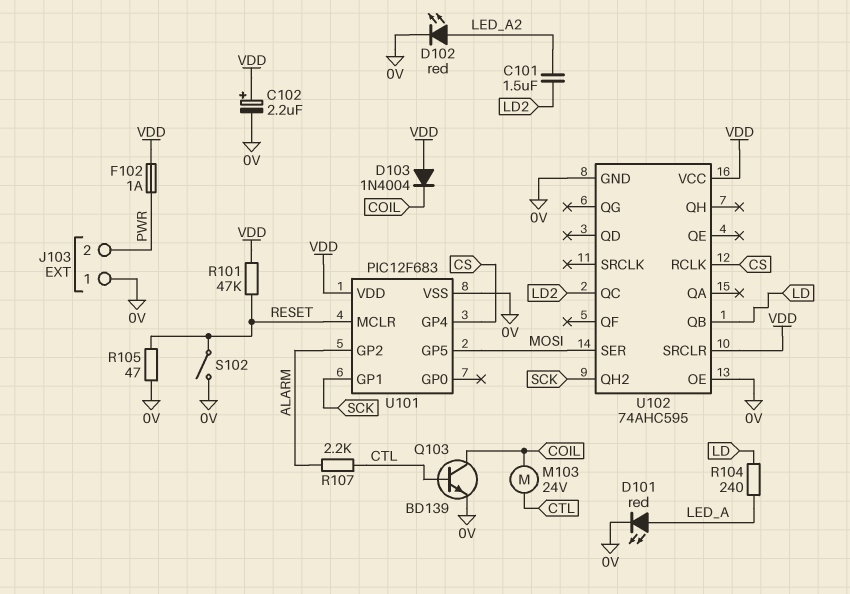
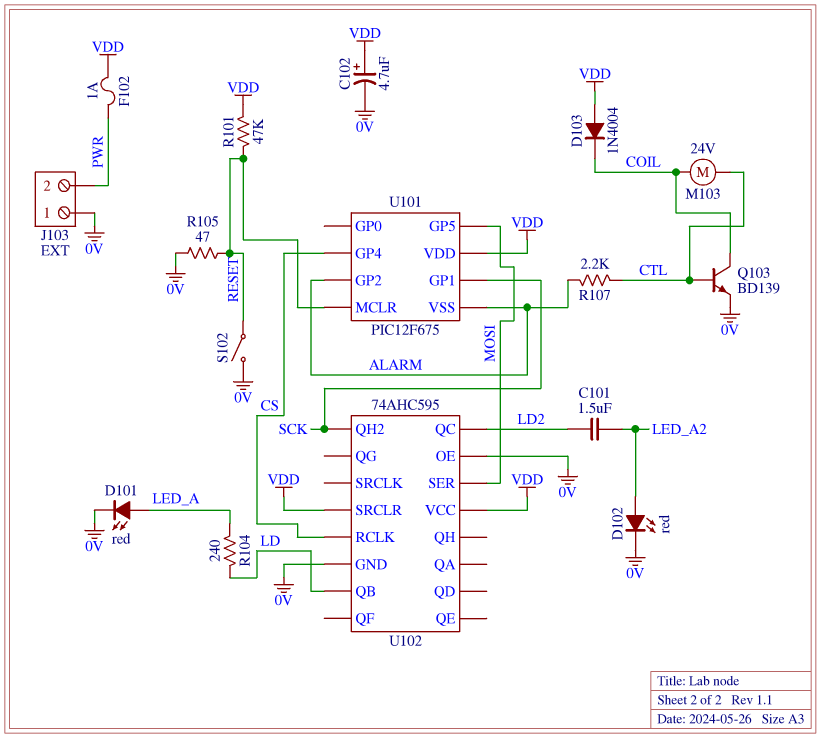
C102: 2.2uF (plus VDD, minus 0V) -> 4.7uF (plus VDD, minus 0V)
U101: PIC12F683 -> PIC12F675
U101 pin VSS: 0V -> ALARM

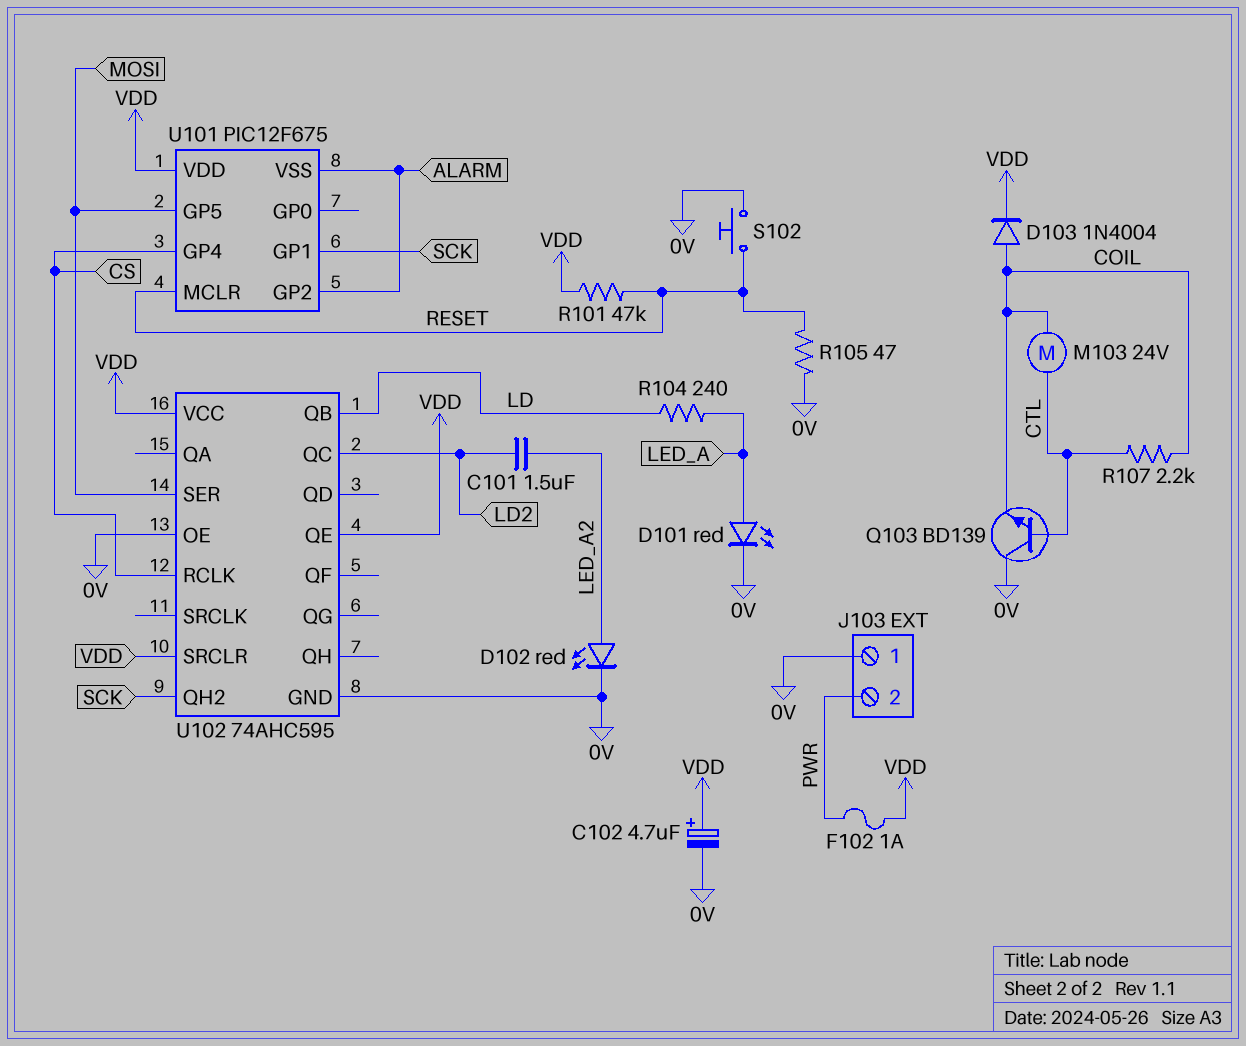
D103: diode 1N4004 (A VDD, K COIL) -> diode 1N4004 (A COIL, K VDD)
Q103: NPN BD139 (B CTL, C COIL, E 0V) -> NPN BD139 (B CTL, C 0V, E COIL)
R107: 2.2k (ALARM, CTL) -> 2.2k (COIL, CTL)
S102: switch (0V, RESET) -> button (0V, RESET)
U102 pin QE: none -> VDD

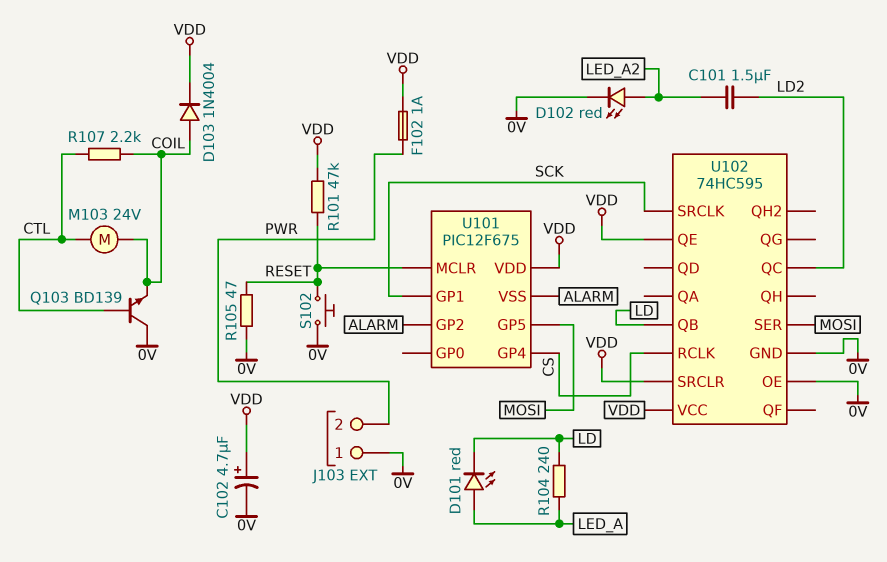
D101: LED red (A LED_A, K 0V) -> LED red (A LED_A, K LD)
U102: 74AHC595 -> 74HC595
U102 pin QH2: SCK -> none
U102 pin SRCLK: none -> SCK

